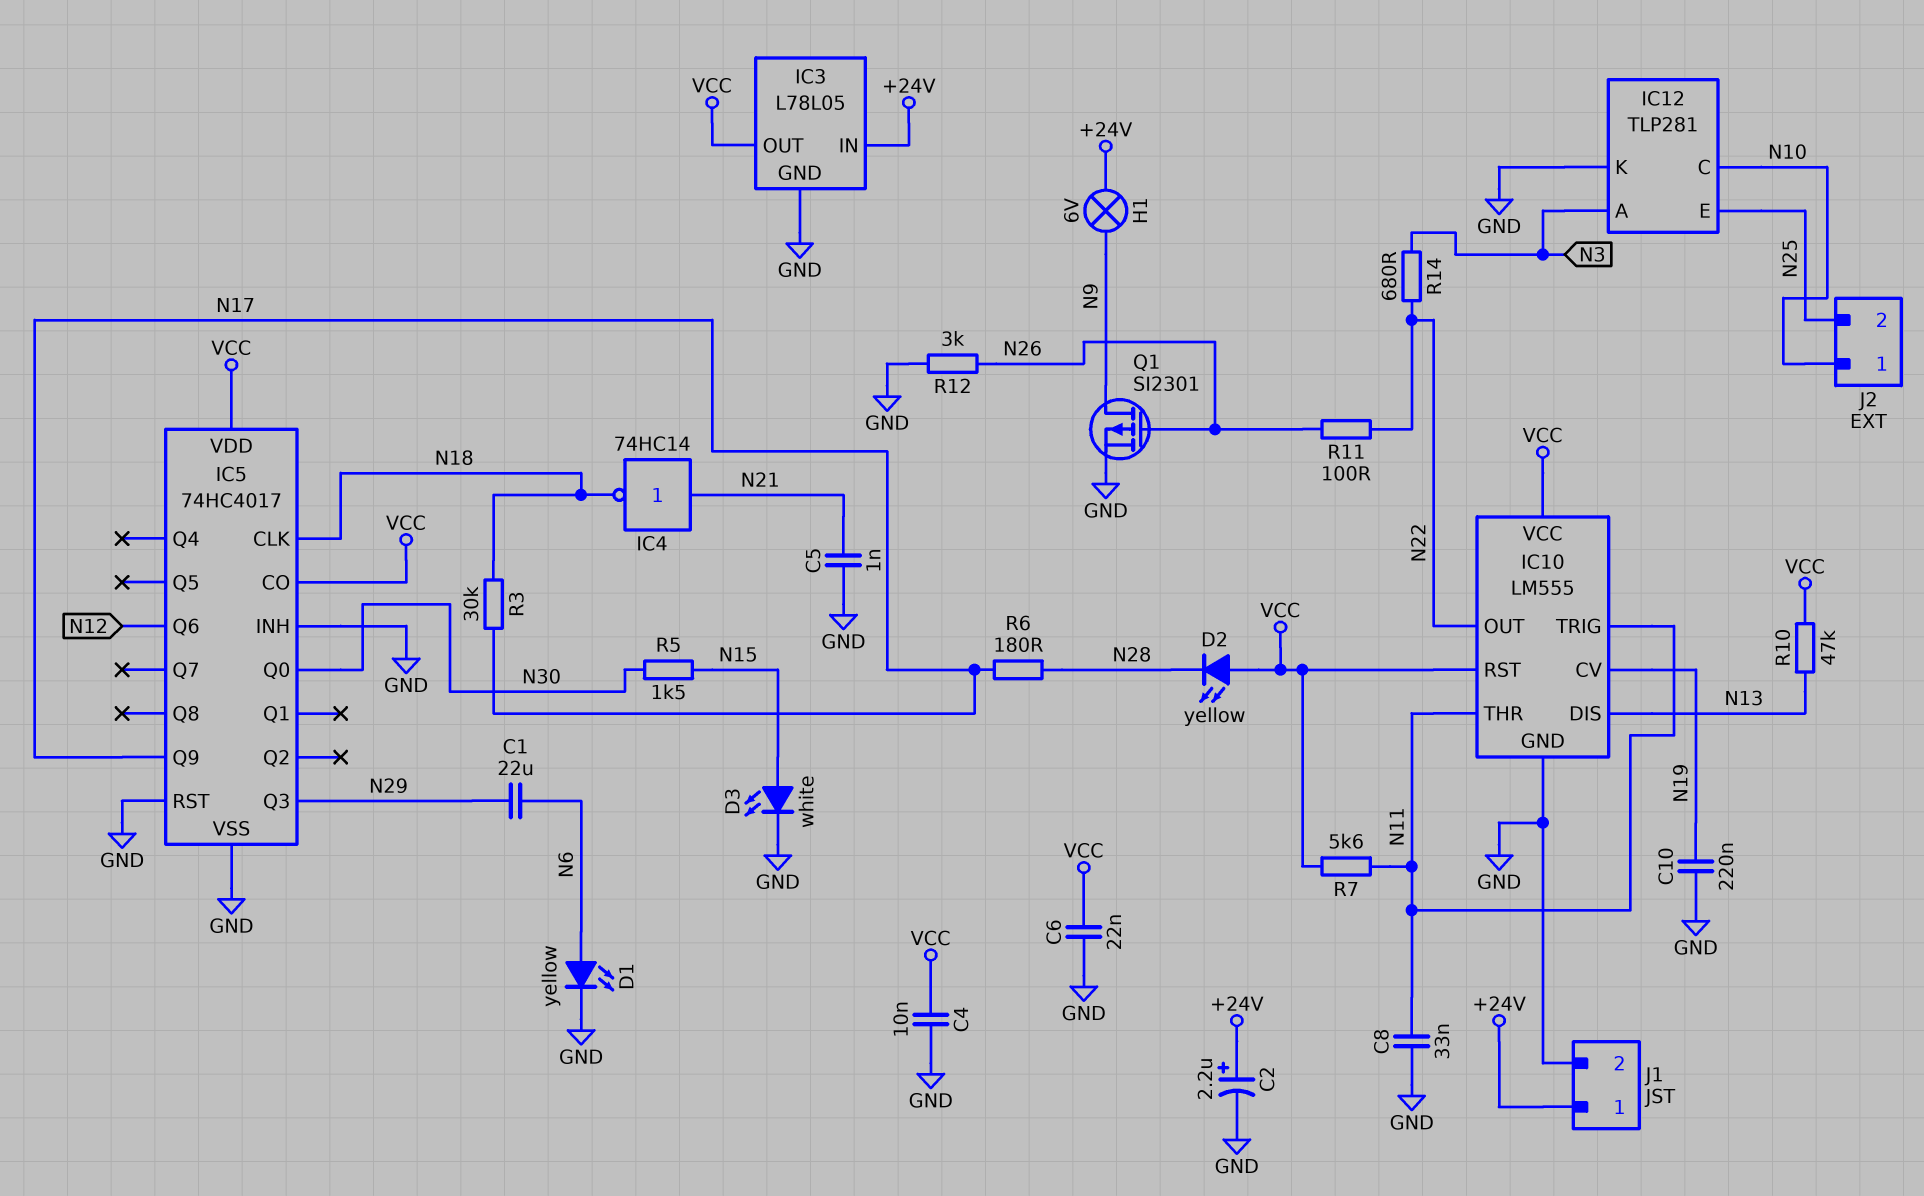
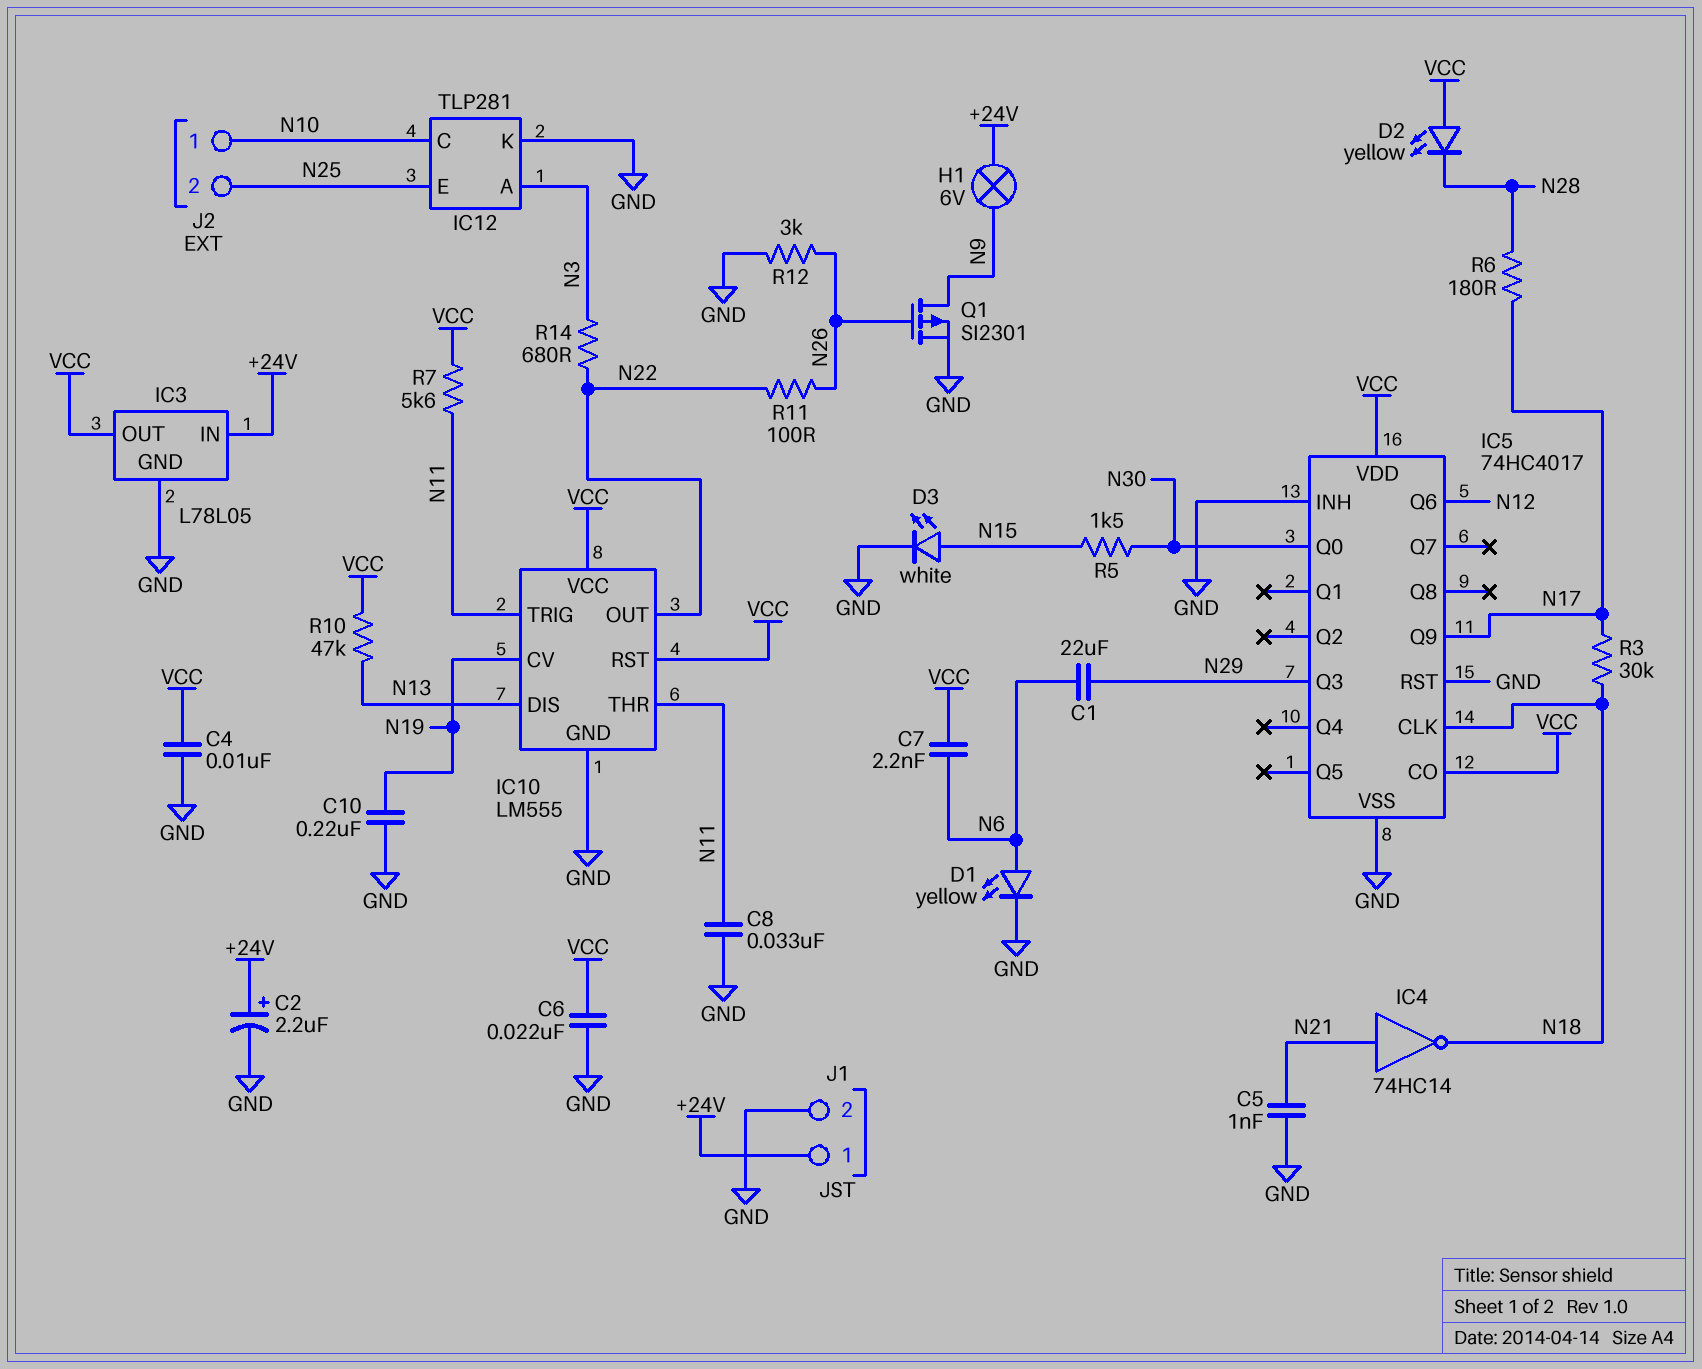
C7: none -> 2.2nF (N6, VCC)

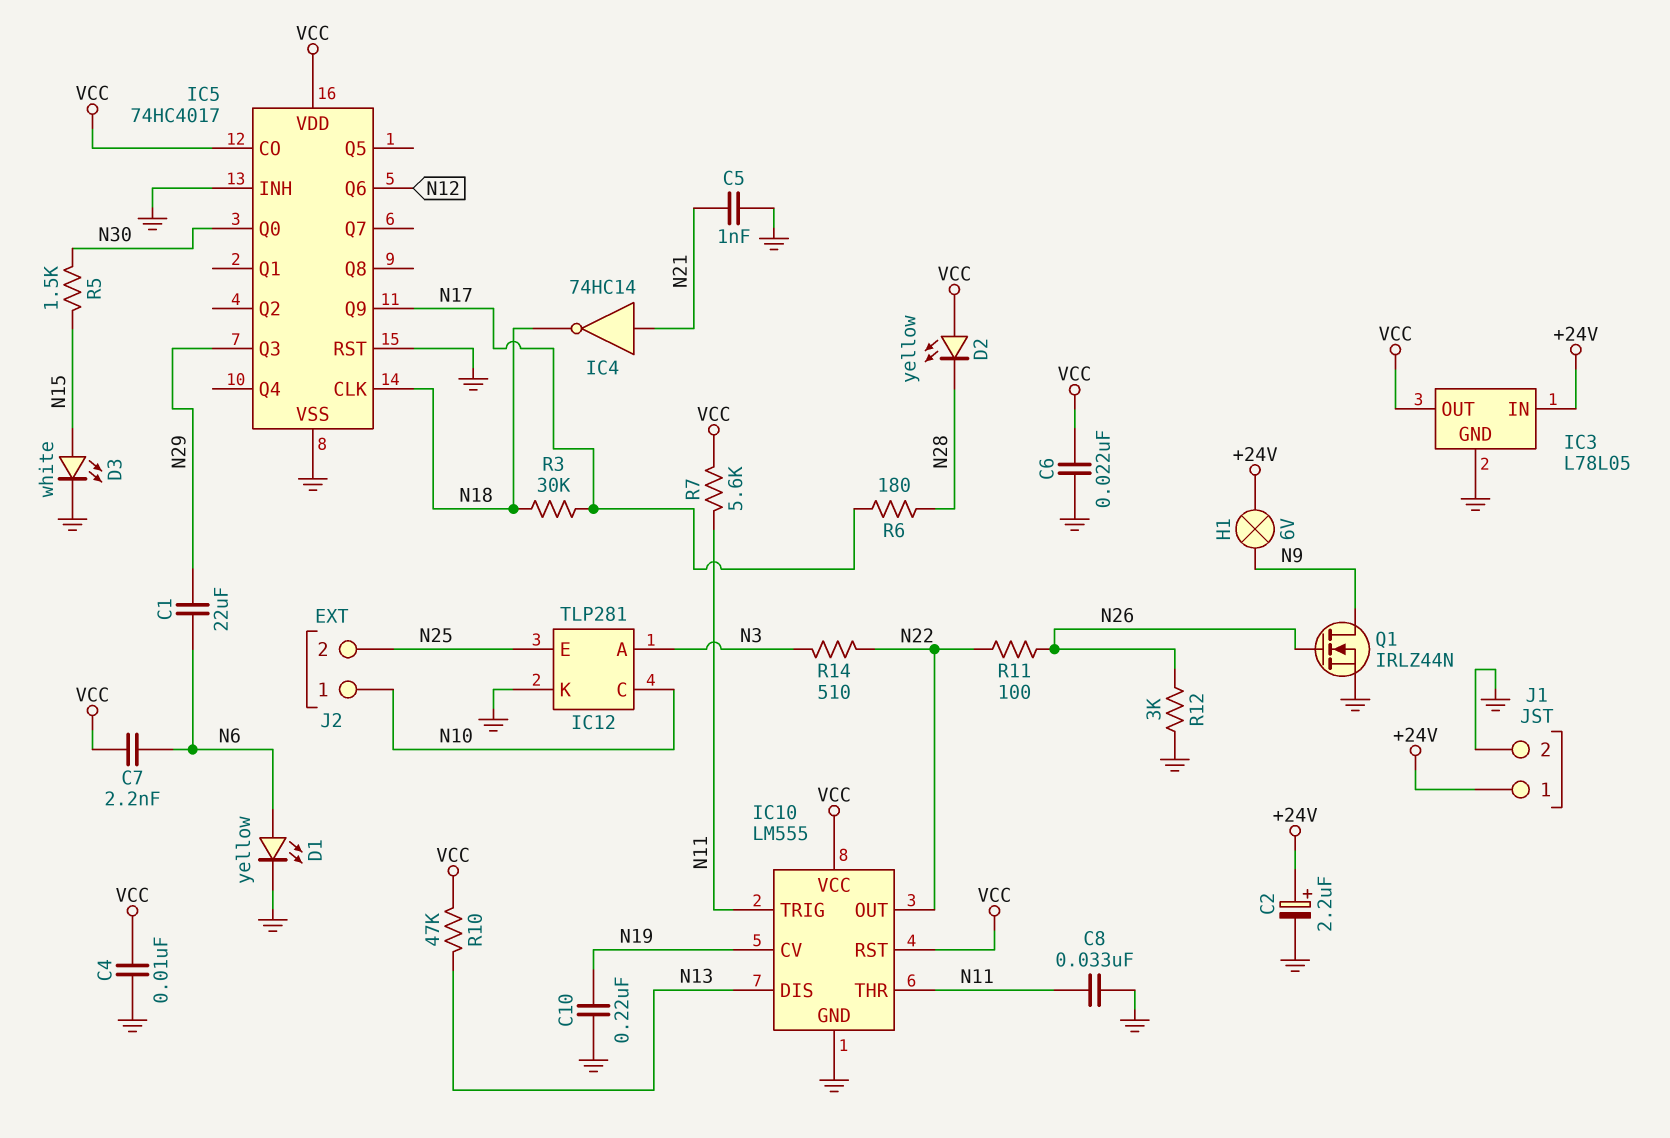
Q1: PMOS SI2301 (G N26, D N9, S GND) -> NMOS IRLZ44N (G N26, D N9, S GND)
R14: 680 (N3, N22) -> 510 (N3, N22)

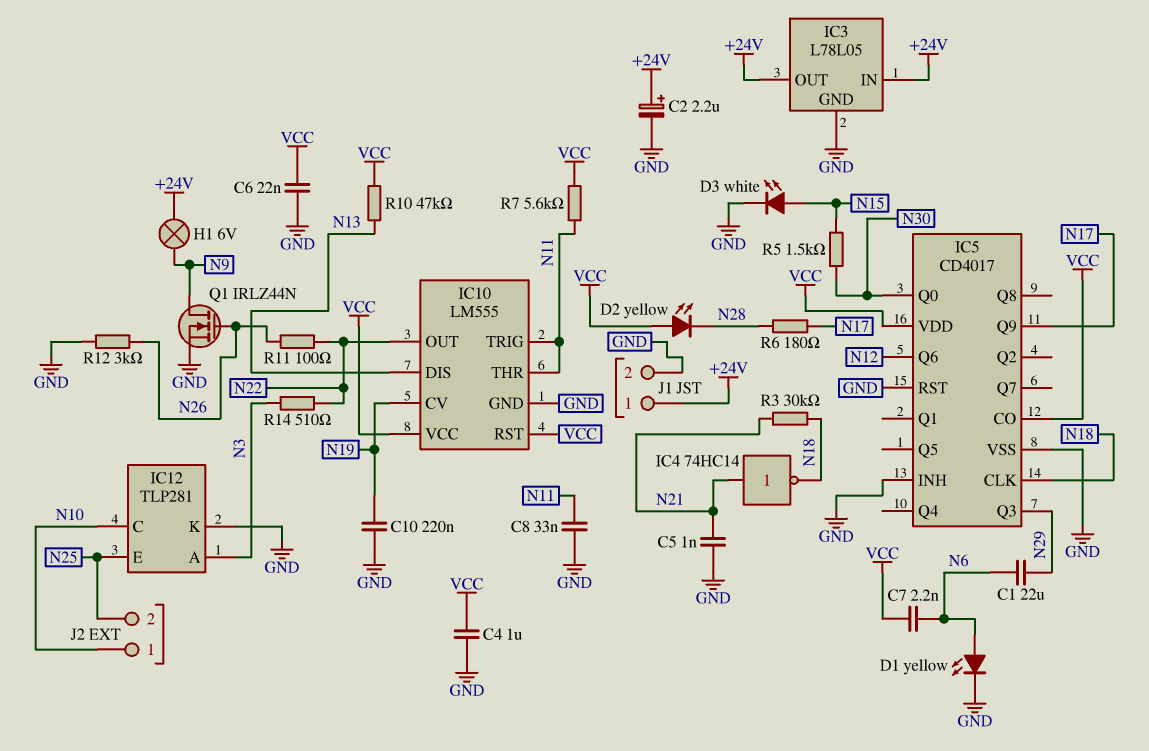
C4: 10nF (GND, VCC) -> 1uF (GND, VCC)
IC3 pin OUT: VCC -> +24V
IC5: 74HC4017 -> CD4017
R3: 30k (N17, N18) -> 30k (N18, N21)

